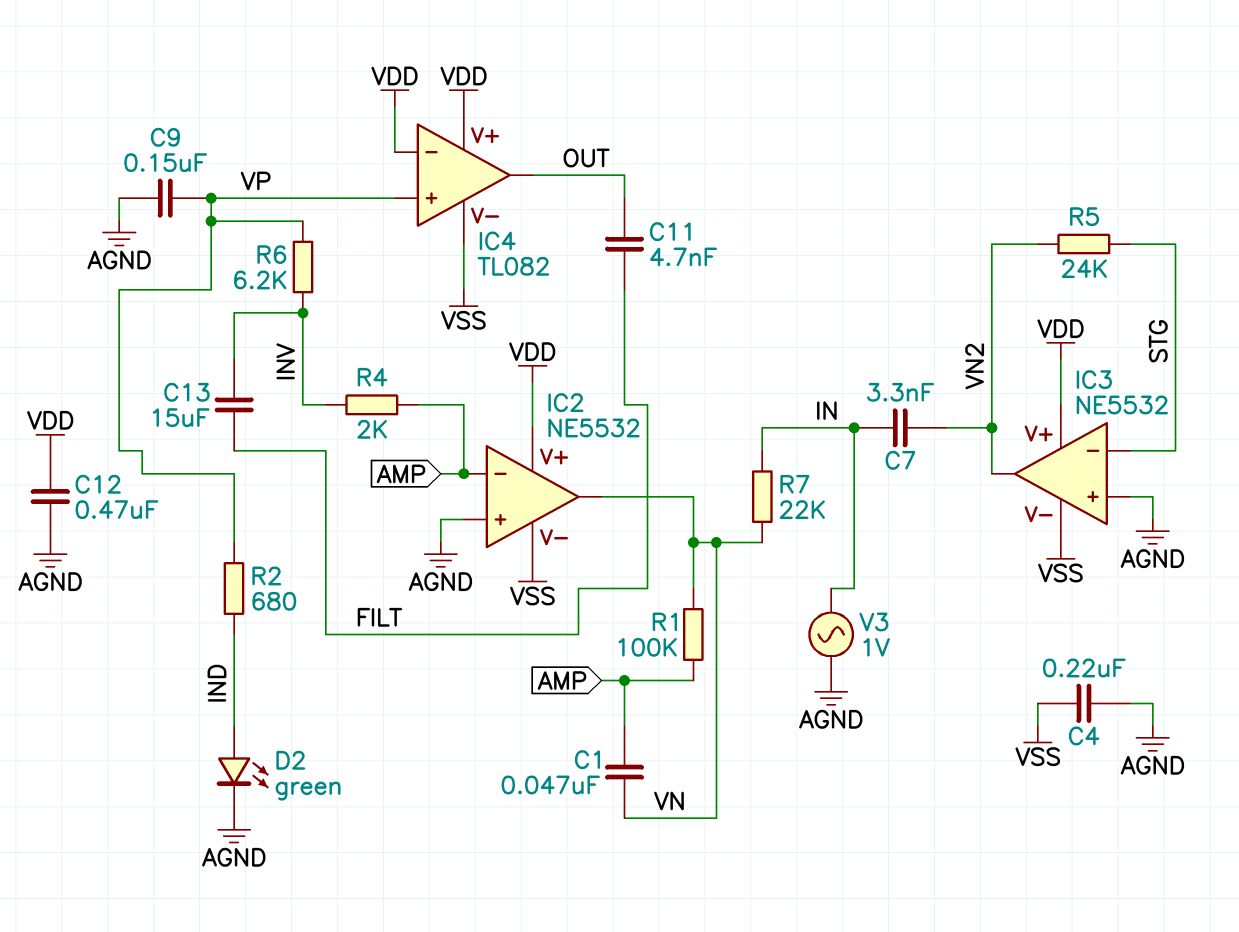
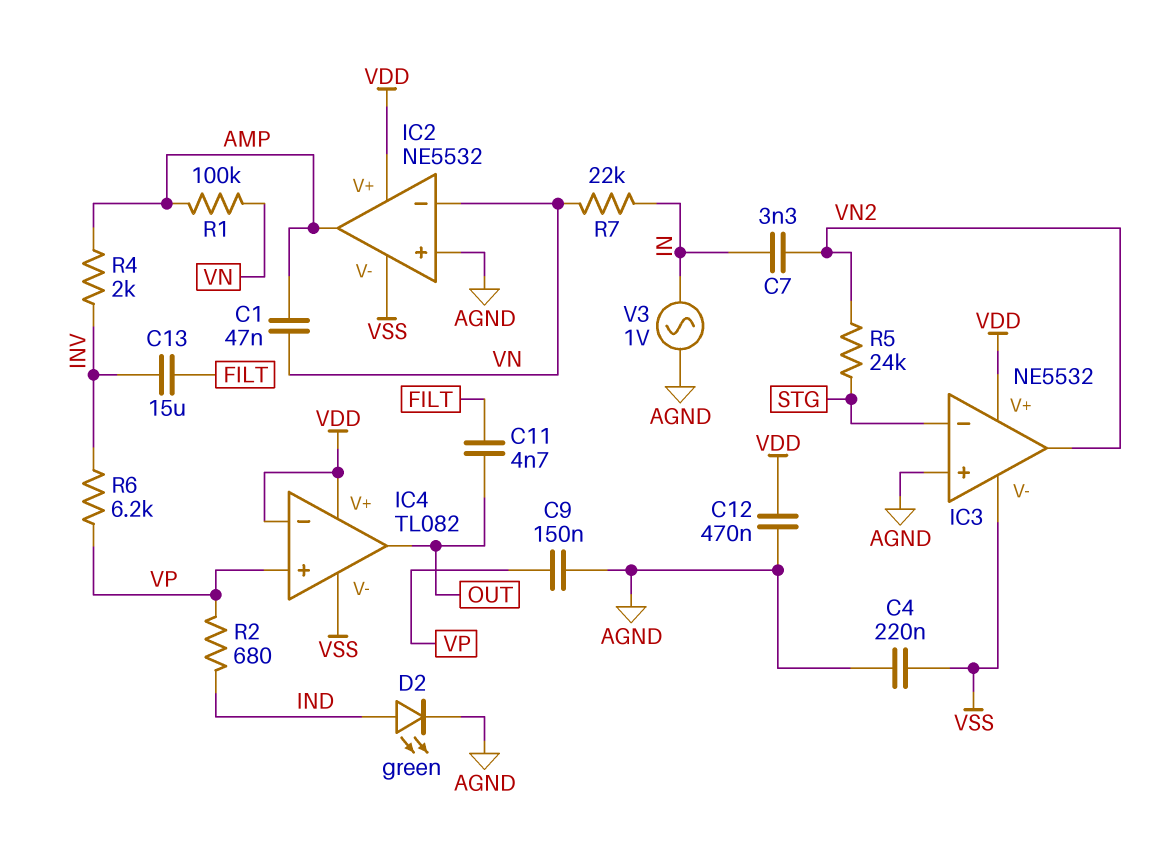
IC2 pin in-: AMP -> VN
IC2 pin out: VN -> AMP

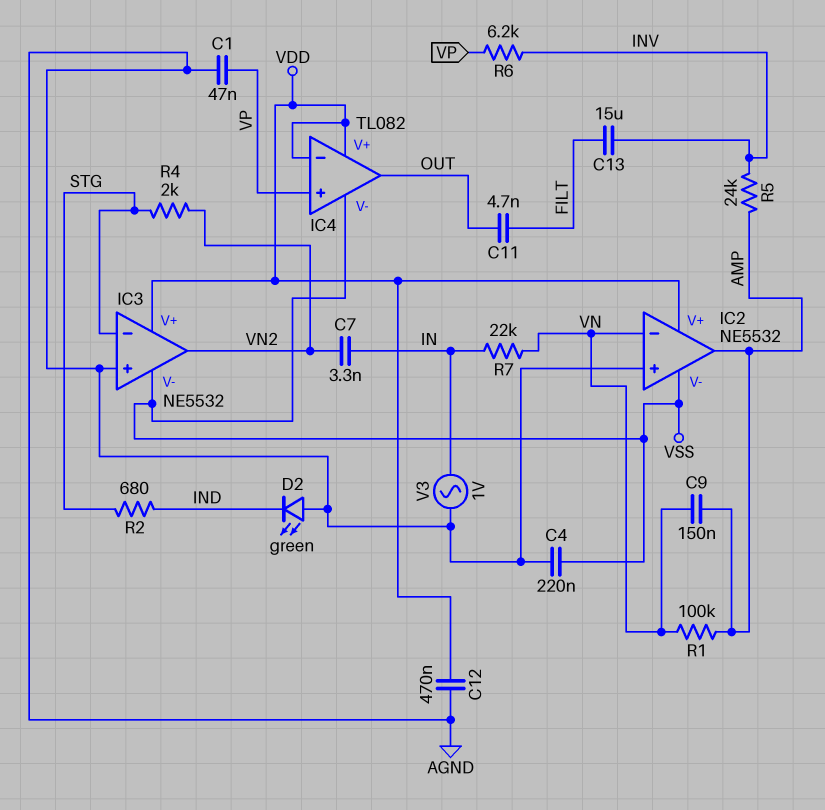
C1: 47nF (AMP, VN) -> 47nF (AGND, VP)
C9: 150nF (AGND, VP) -> 150nF (AMP, VN)
D2: LED green (A IND, K AGND) -> LED green (A AGND, K IND)
R2: 680 (IND, VP) -> 680 (IND, STG)
R4: 2k (AMP, INV) -> 2k (STG, VN2)
R5: 24k (STG, VN2) -> 24k (AMP, INV)

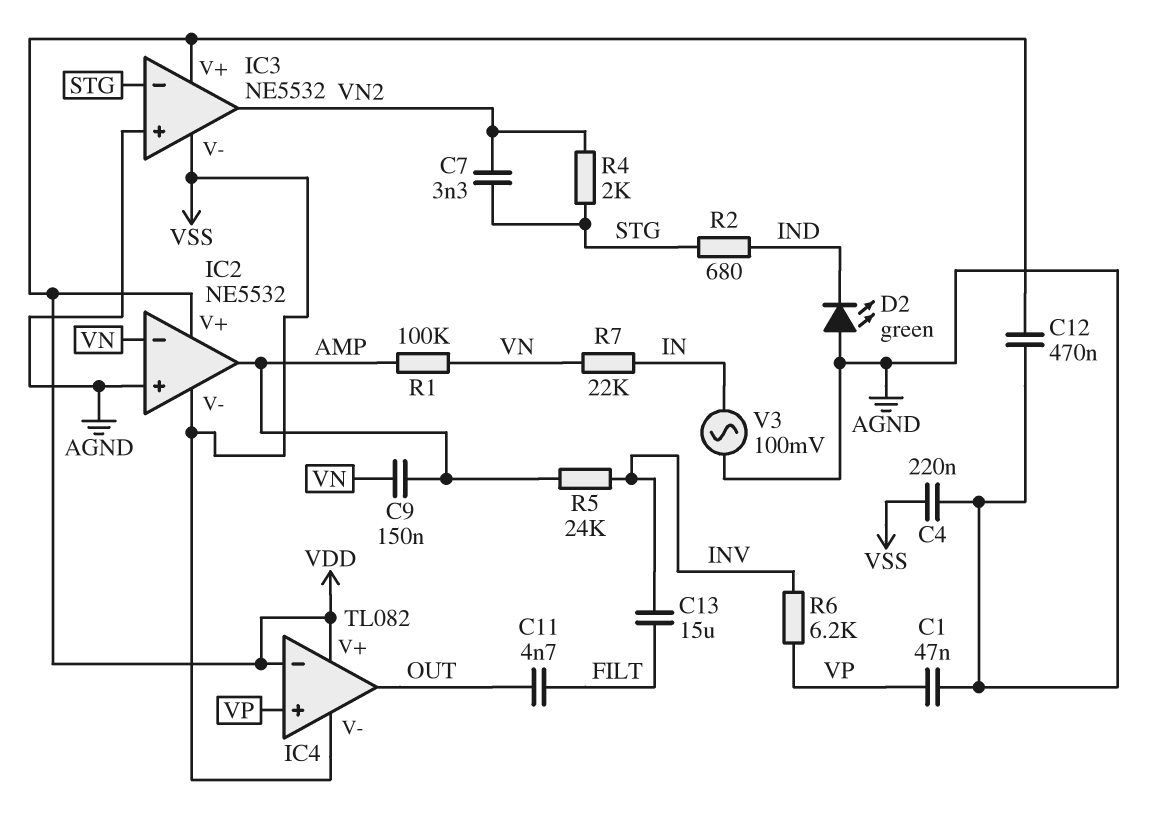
C7: 3.3nF (IN, VN2) -> 3.3nF (STG, VN2)
V3: AC 1V (AGND, IN) -> AC 100mV (AGND, IN)

